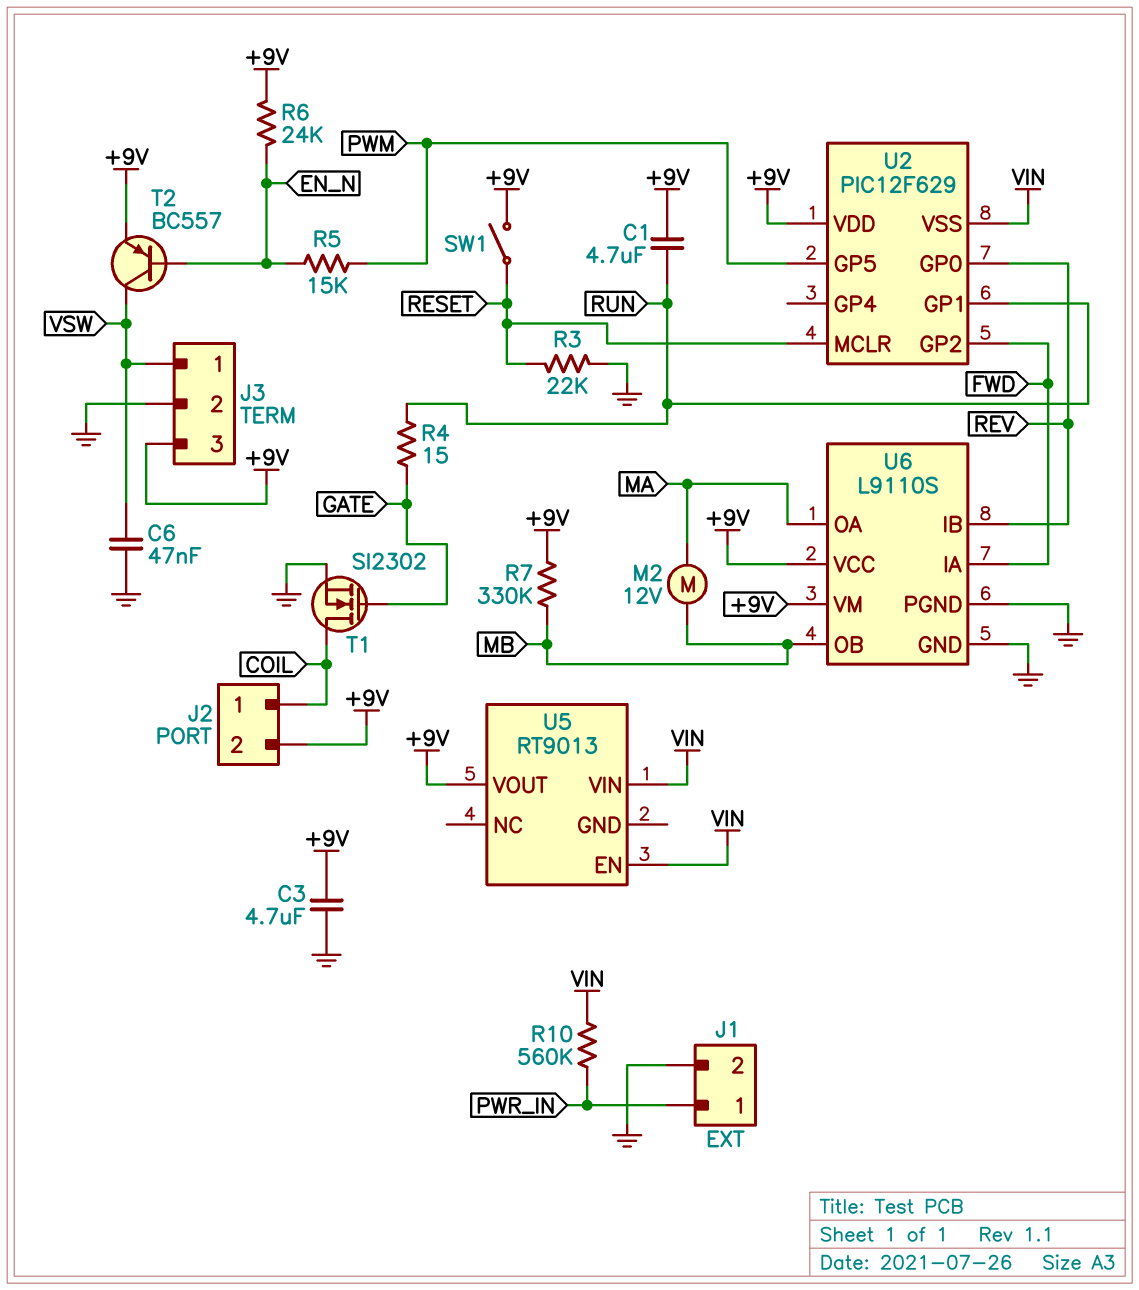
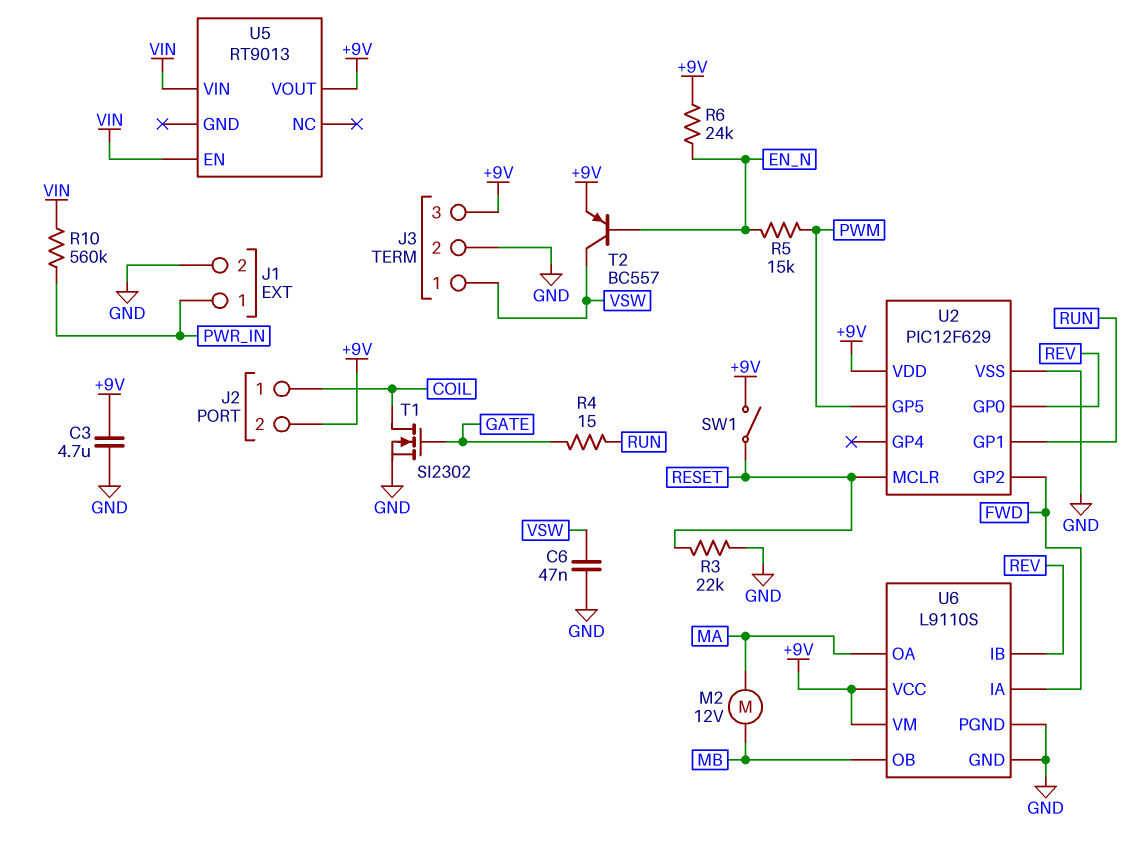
C1: 4.7uF (+9V, RUN) -> none
R7: 330k (+9V, MB) -> none
U2 pin VSS: VIN -> GND

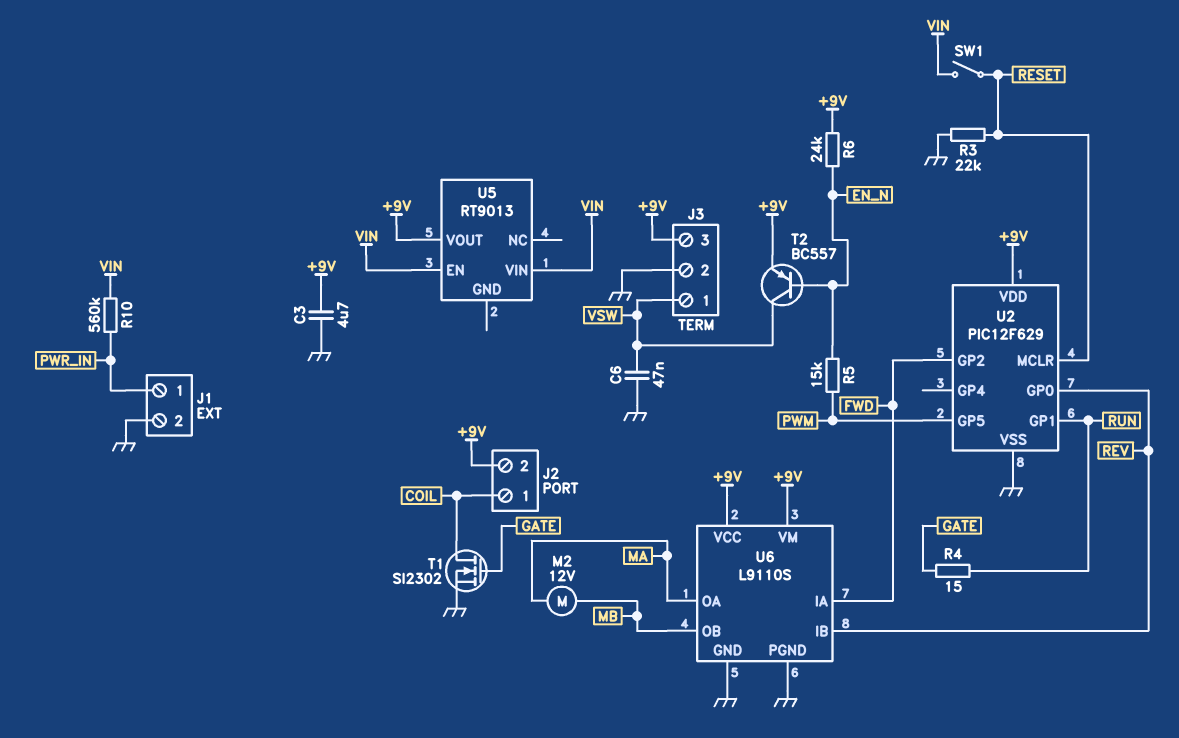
SW1: switch (+9V, RESET) -> switch (RESET, VIN)

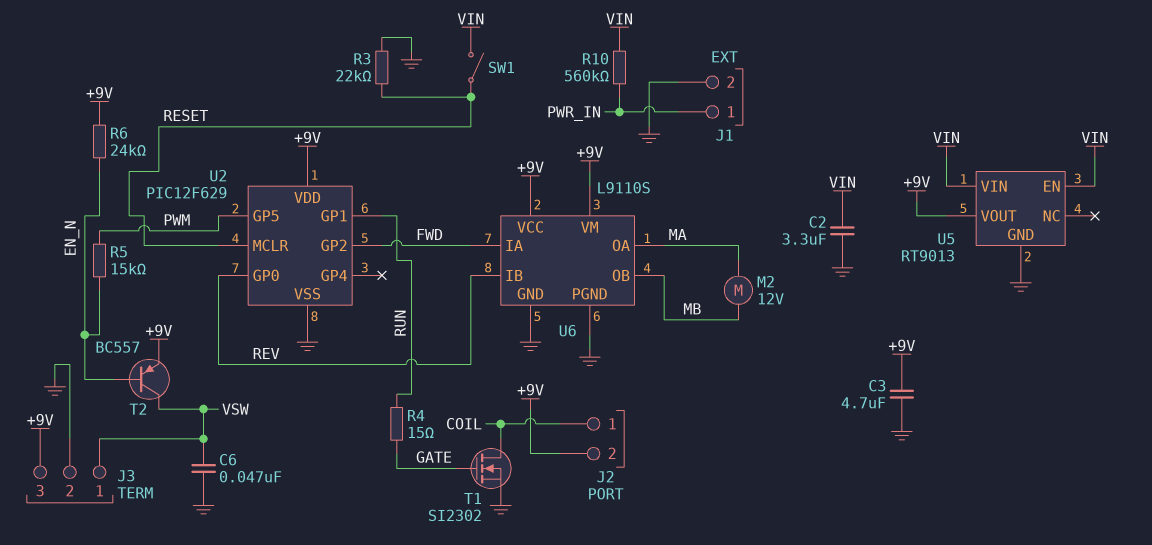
C2: none -> 3.3uF (GND, VIN)
U5 pin GND: none -> GND

